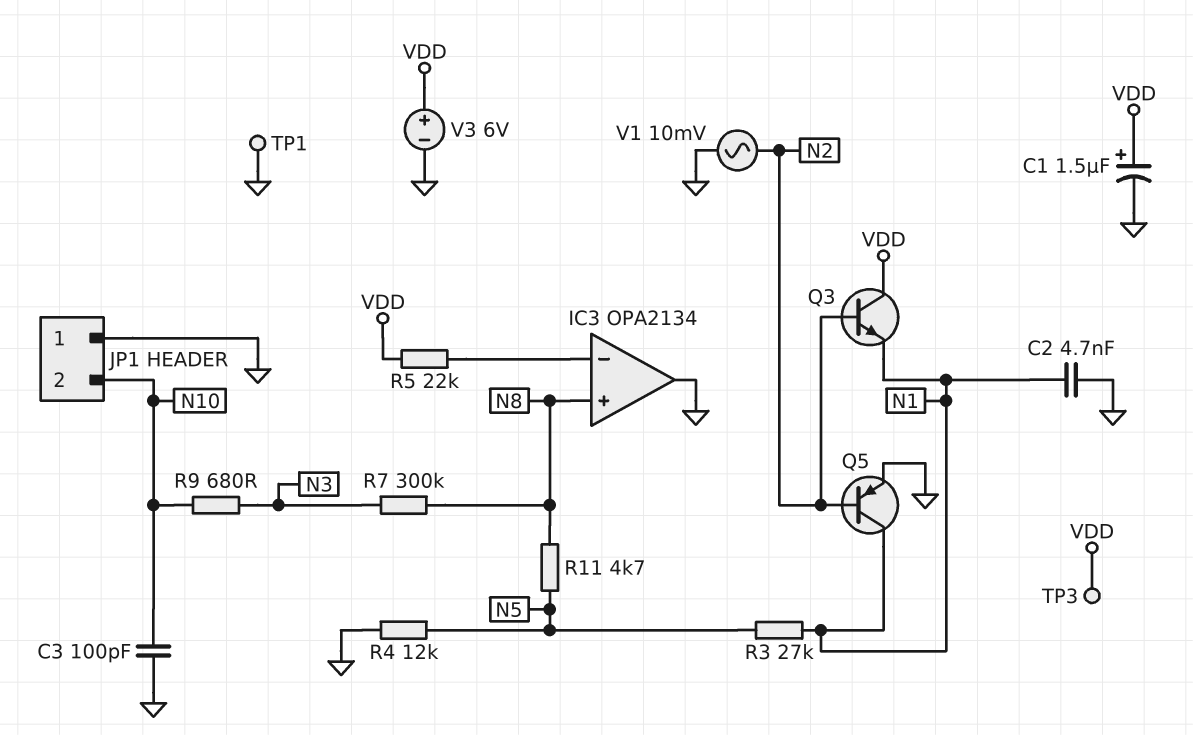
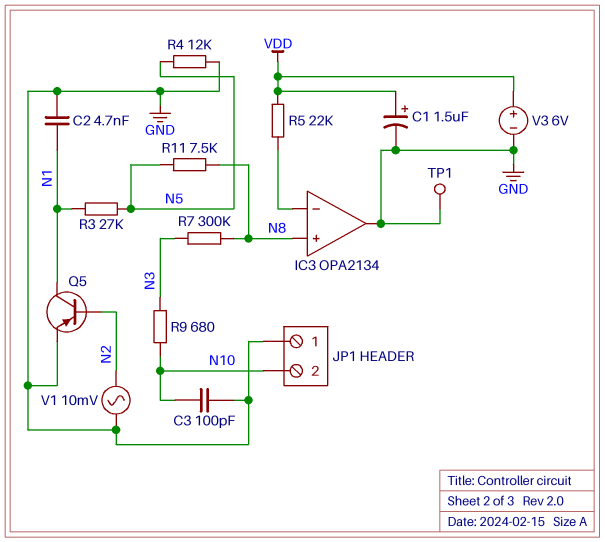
Q3: NPN (B N2, C VDD, E N1) -> none
R11: 4.7k (N5, N8) -> 7.5k (N5, N8)
TP3: test point (VDD) -> none

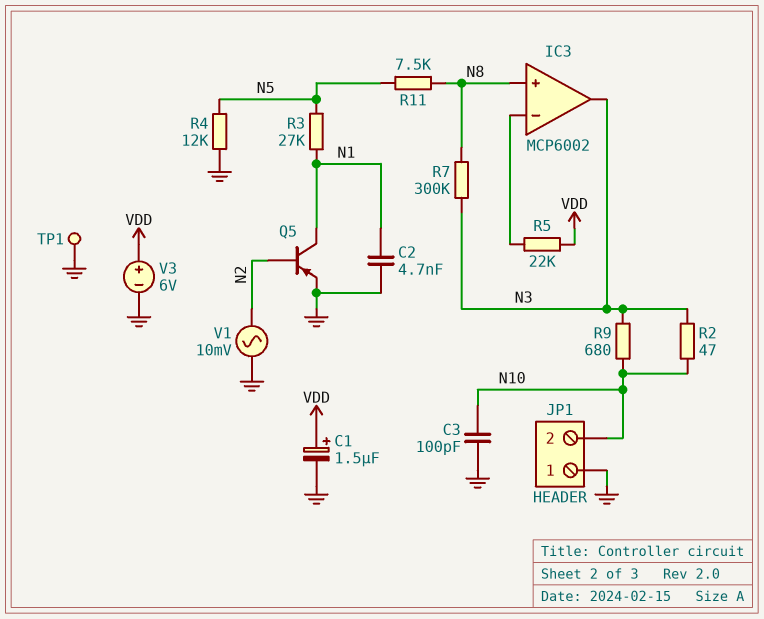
IC3: OPA2134 -> MCP6002
IC3 pin out: GND -> N3
R2: none -> 47 (N3, N10)

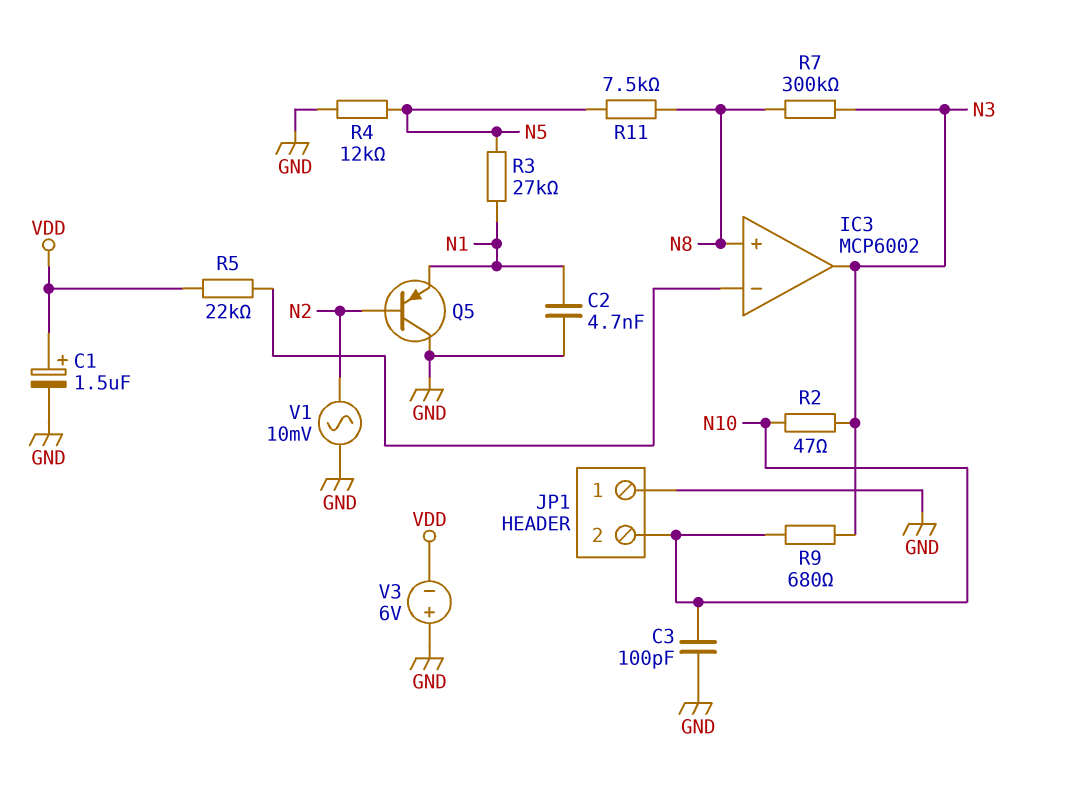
Q5: PNP (B N2, C N1, E GND) -> PNP (B N2, C GND, E N1)
TP1: test point (GND) -> none
V3: 6V (plus VDD, minus GND) -> 6V (plus GND, minus VDD)

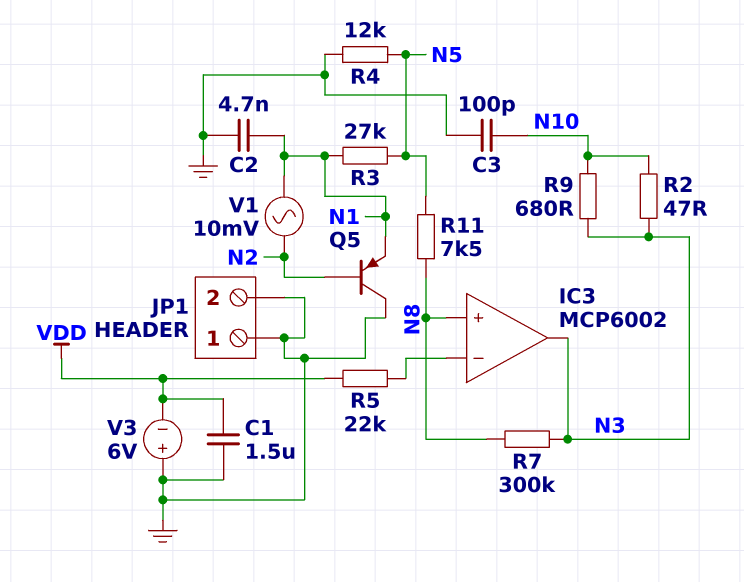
C1: 1.5uF (plus VDD, minus GND) -> 1.5uF (GND, VDD)
JP1 pin 2: N10 -> GND
V1: AC 10mV (GND, N2) -> AC 10mV (N1, N2)

